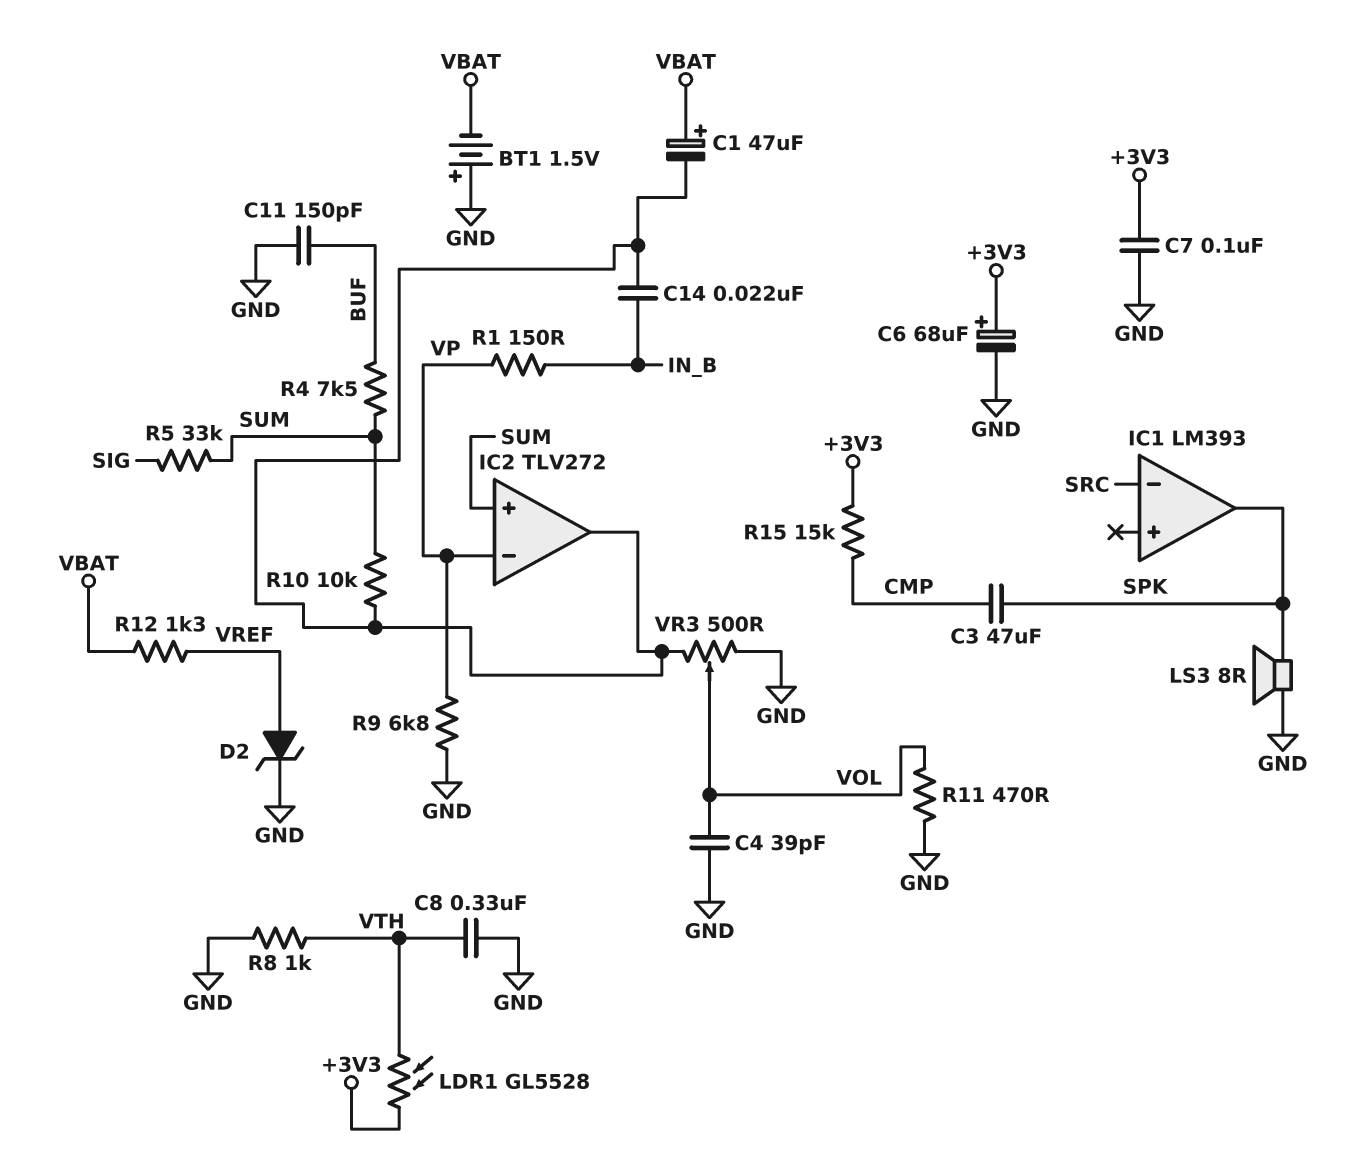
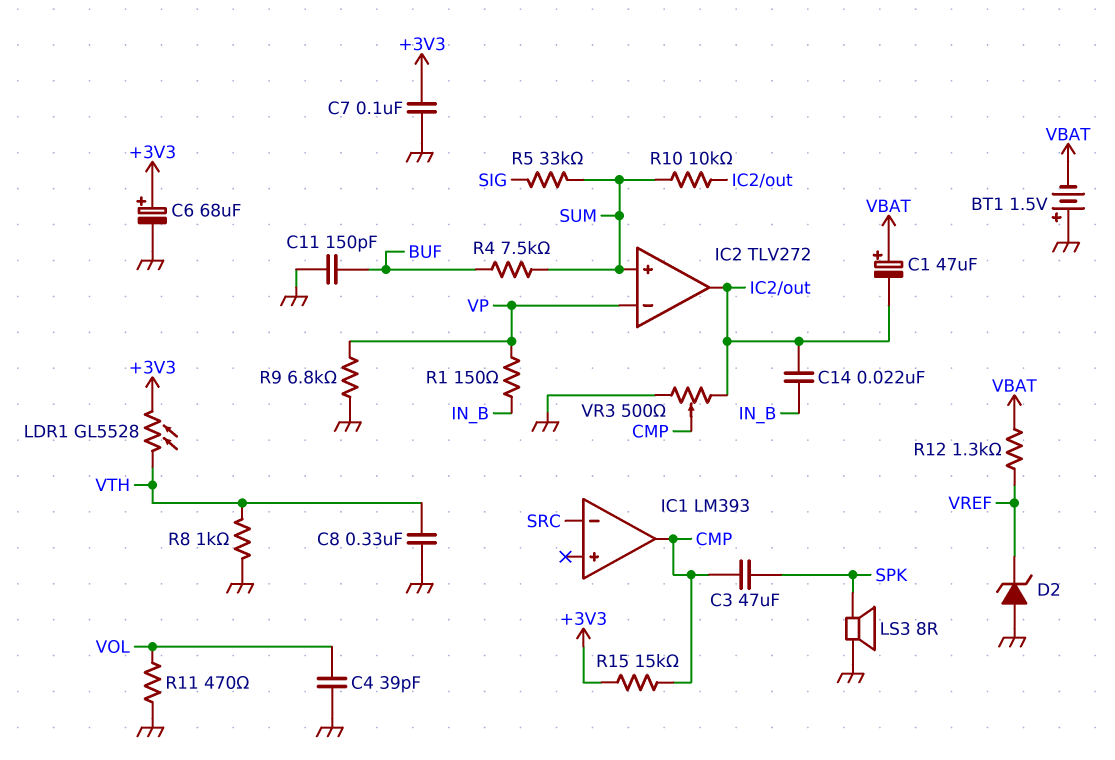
D2: zener (A VREF, K GND) -> zener (A GND, K VREF)
IC1 pin out: SPK -> CMP
VR3: 500 (GND, IC2/out, wiper VOL) -> 500 (GND, IC2/out, wiper CMP)

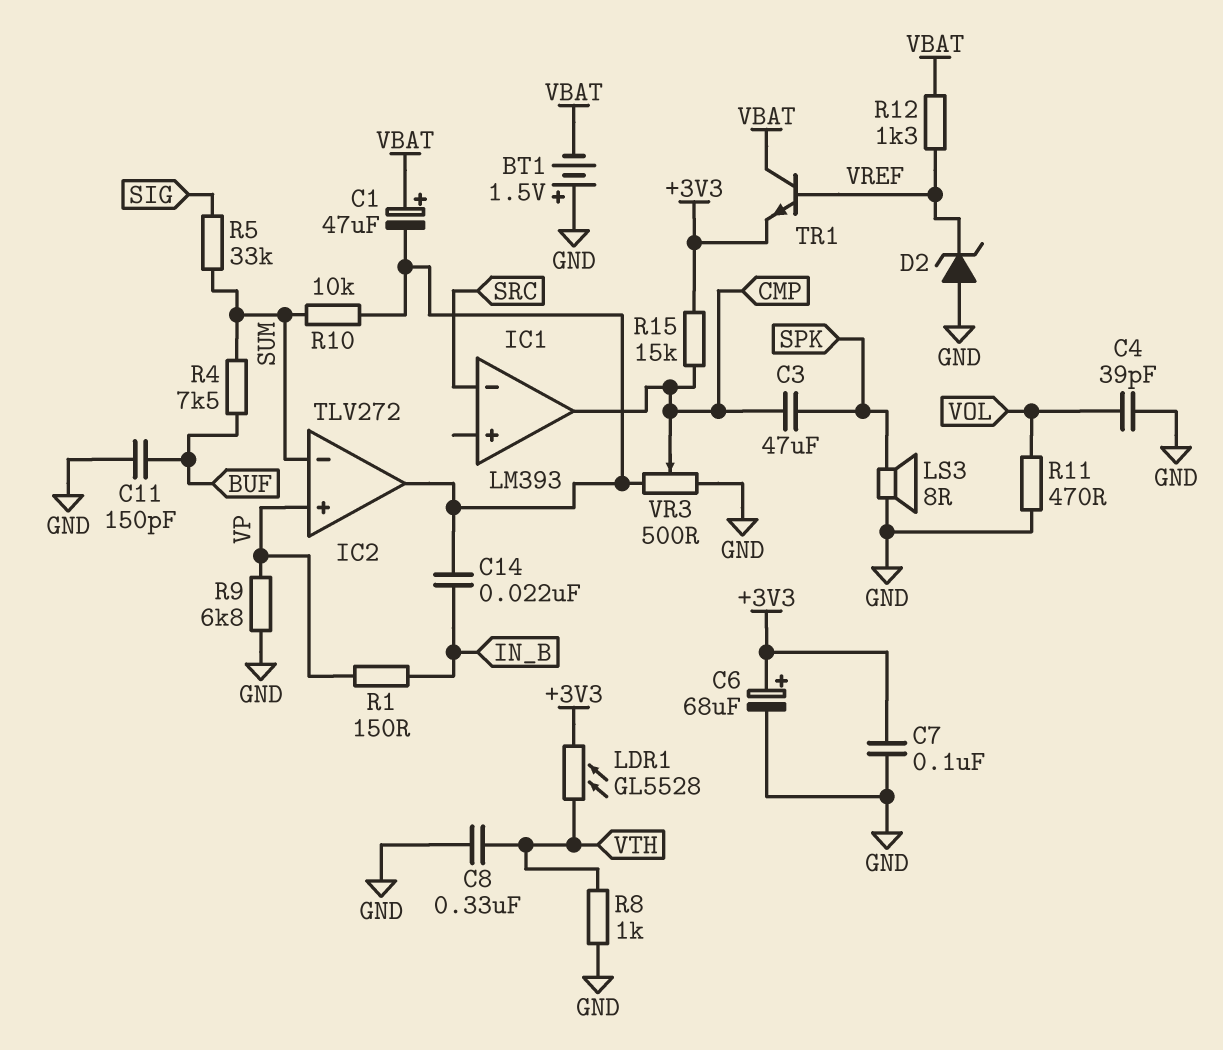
IC2 pin in+: SUM -> VP
IC2 pin in-: VP -> SUM
TR1: none -> NPN (B VREF, C VBAT, E +3V3)

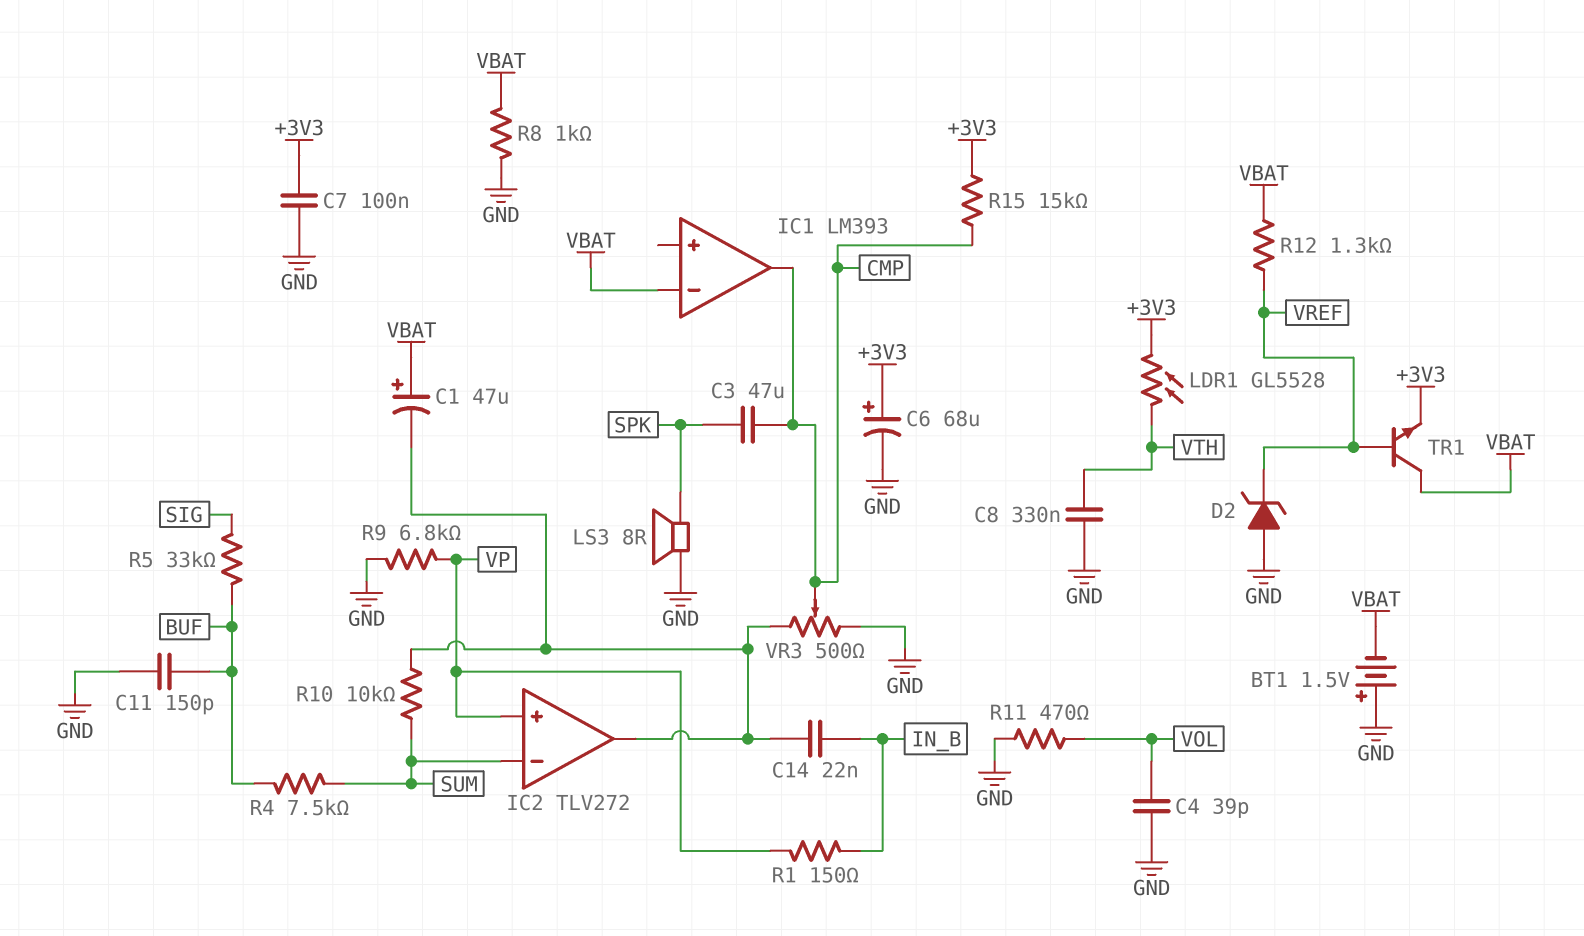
IC1 pin in-: SRC -> VBAT
R5: 33k (SIG, SUM) -> 33k (BUF, SIG)
R8: 1k (GND, VTH) -> 1k (GND, VBAT)

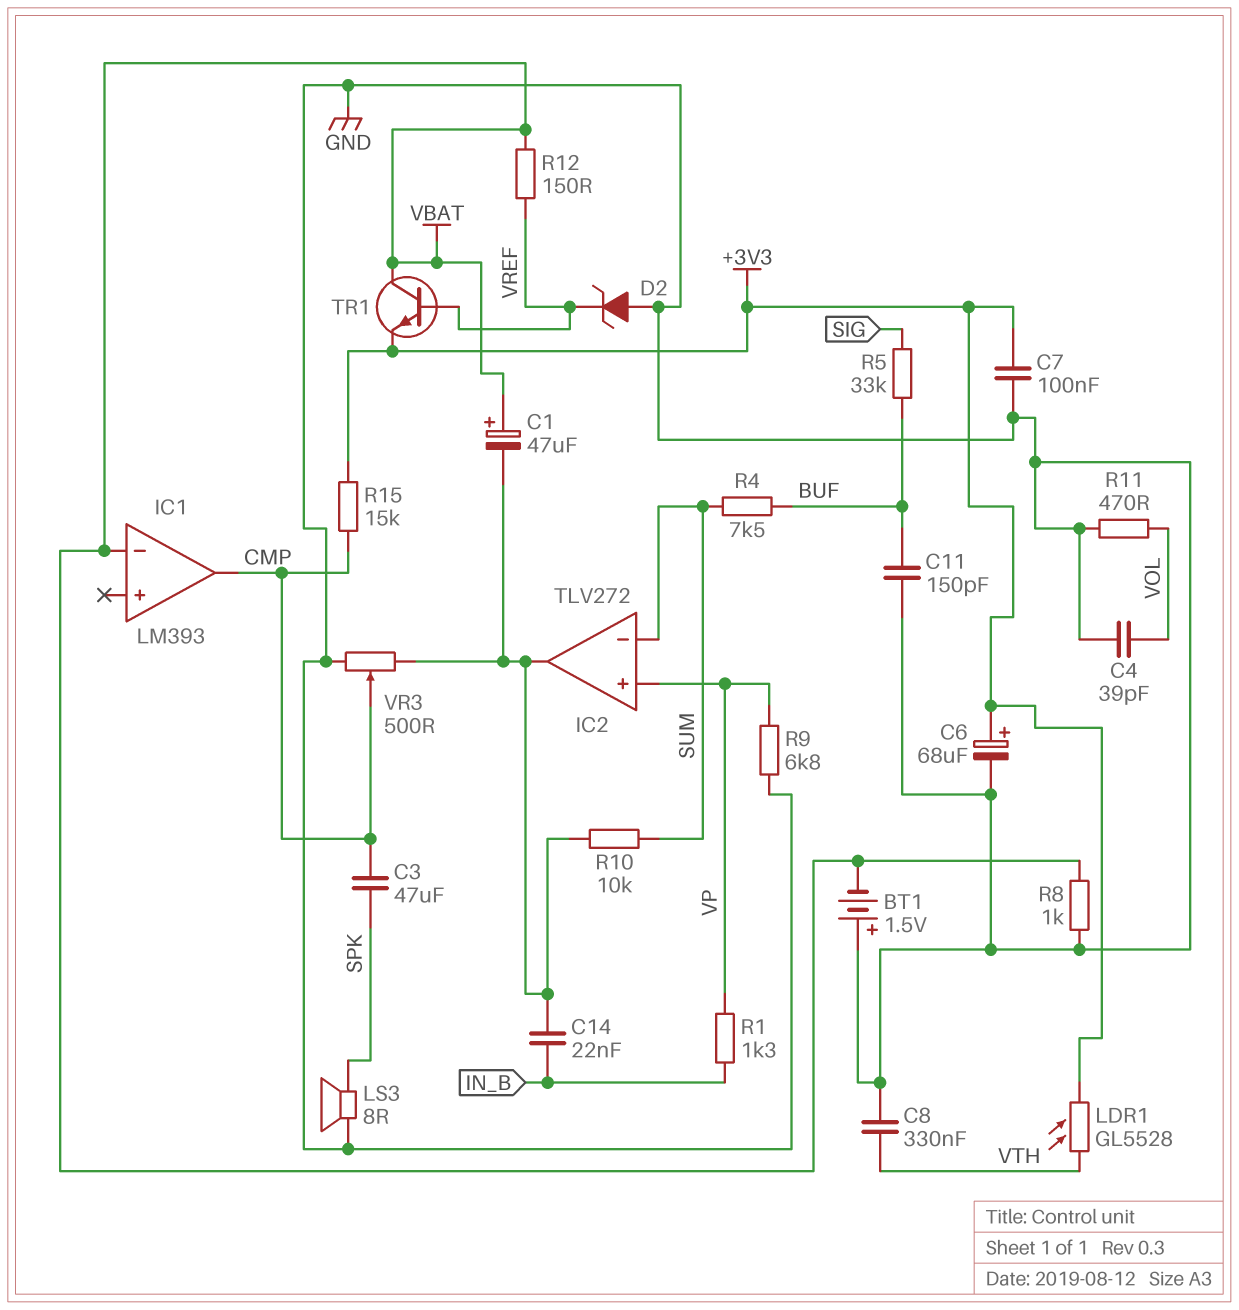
R1: 150 (IN_B, VP) -> 1.3k (IN_B, VP)
R12: 1.3k (VBAT, VREF) -> 150 (VBAT, VREF)

